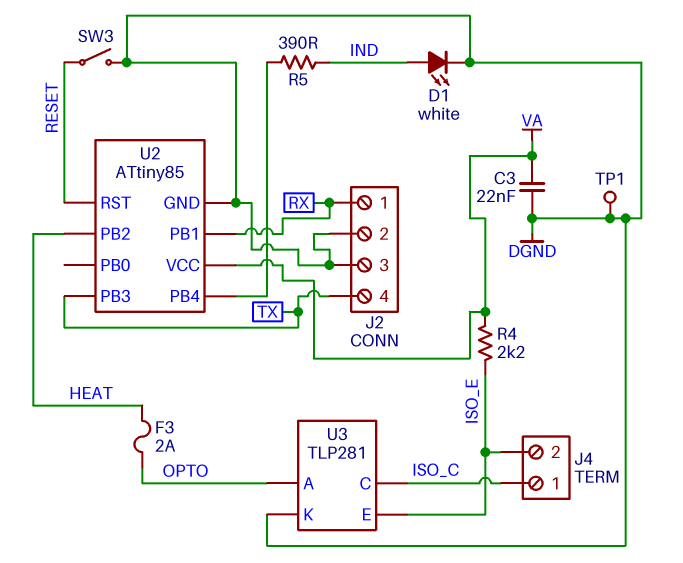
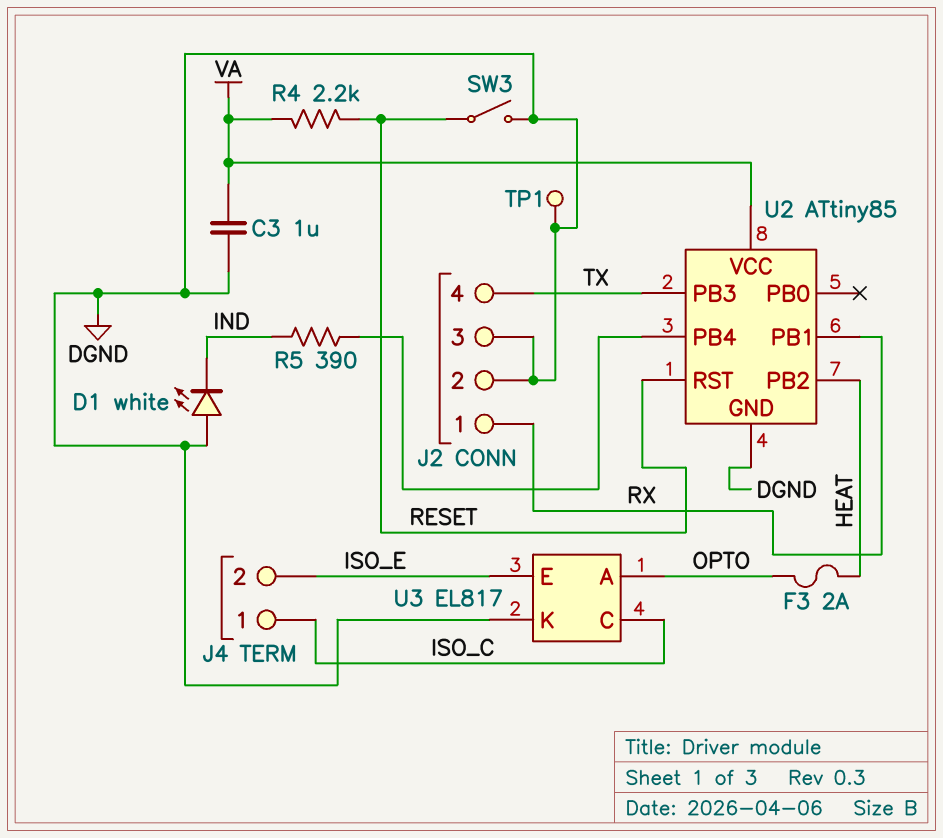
C3: 22nF (DGND, VA) -> 1uF (DGND, VA)
D1: LED white (A IND, K DGND) -> LED white (A DGND, K IND)
R4: 2.2k (ISO_E, VA) -> 2.2k (RESET, VA)
U3: TLP281 -> EL817

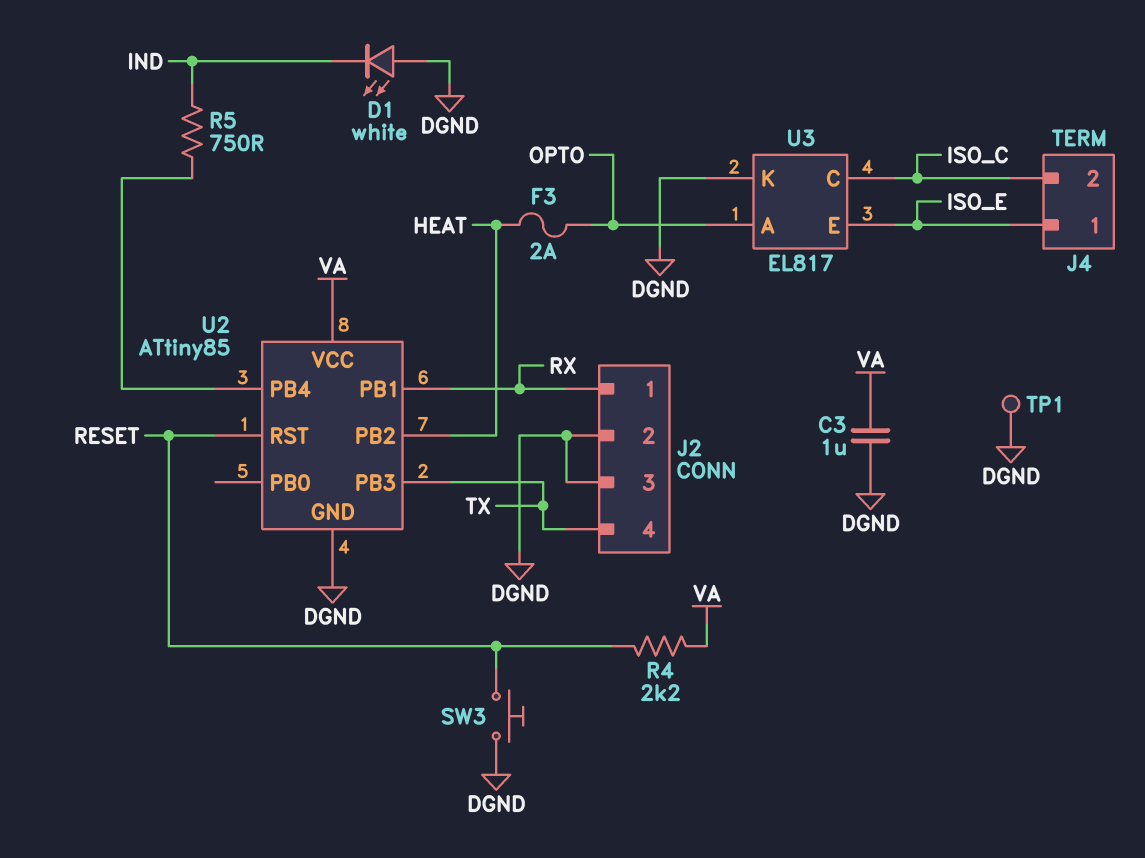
J4 pin 1: ISO_C -> ISO_E
J4 pin 2: ISO_E -> ISO_C
R5: 390 (IND, U2/PB4) -> 750 (IND, U2/PB4)
SW3: switch (DGND, RESET) -> button (DGND, RESET)

